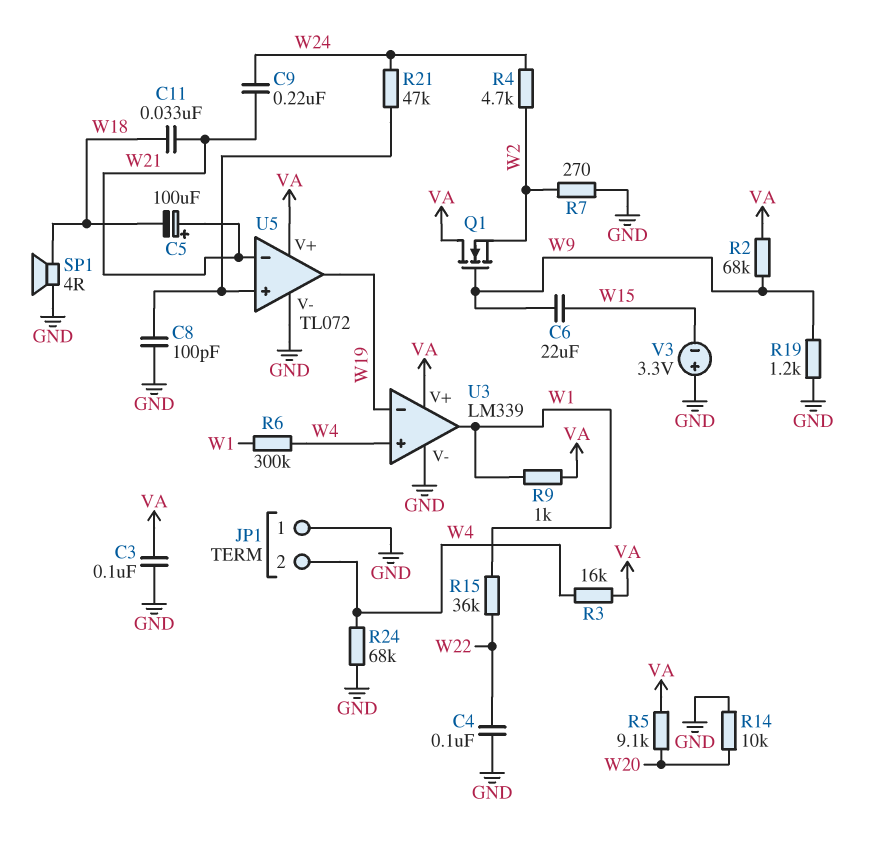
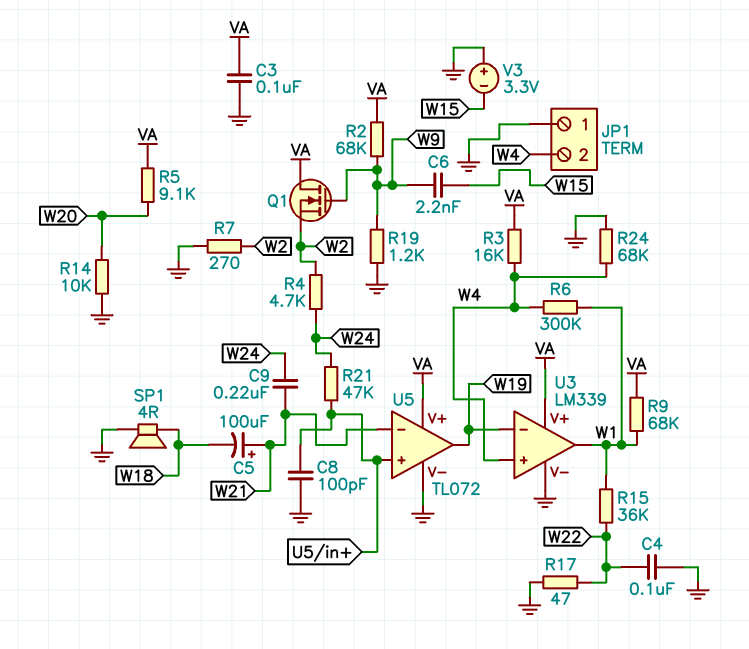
C6: 22uF (W9, W15) -> 2.2nF (W9, W15)
C11: 33nF (W18, W21) -> none
R9: 1k (VA, W1) -> 68k (VA, W1)
R17: none -> 47 (GND, W22)

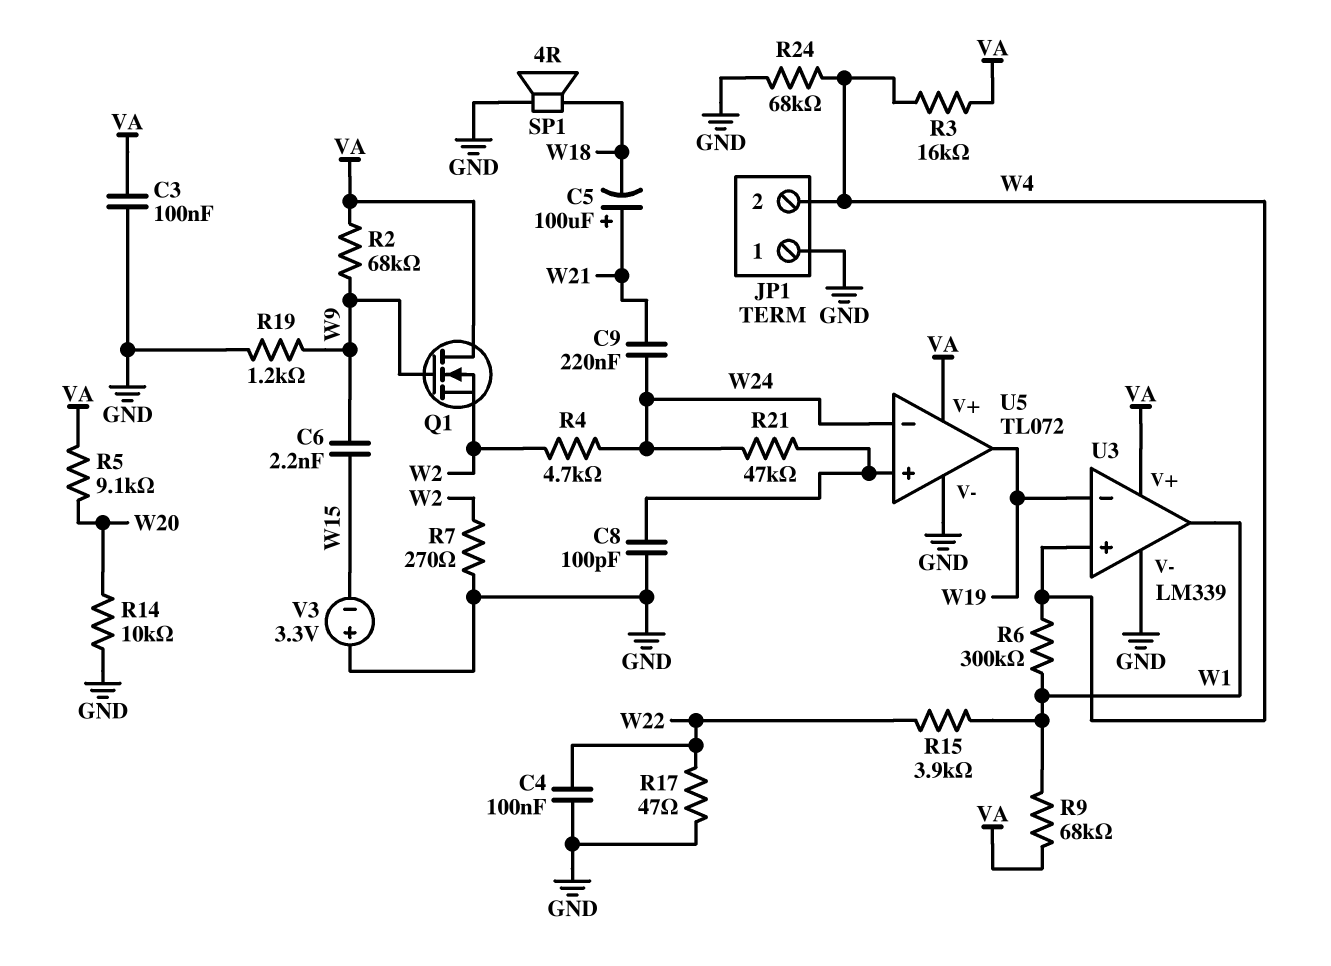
R15: 36k (W1, W22) -> 3.9k (W1, W22)
U5 pin in-: W21 -> W24

